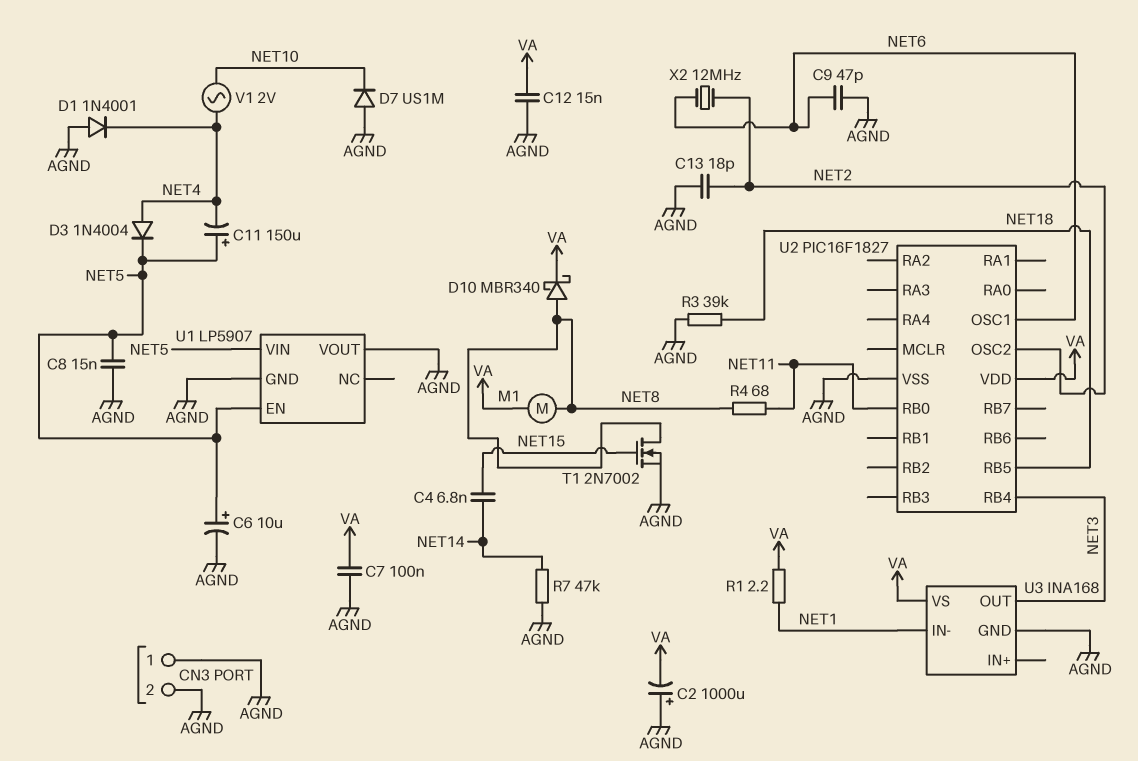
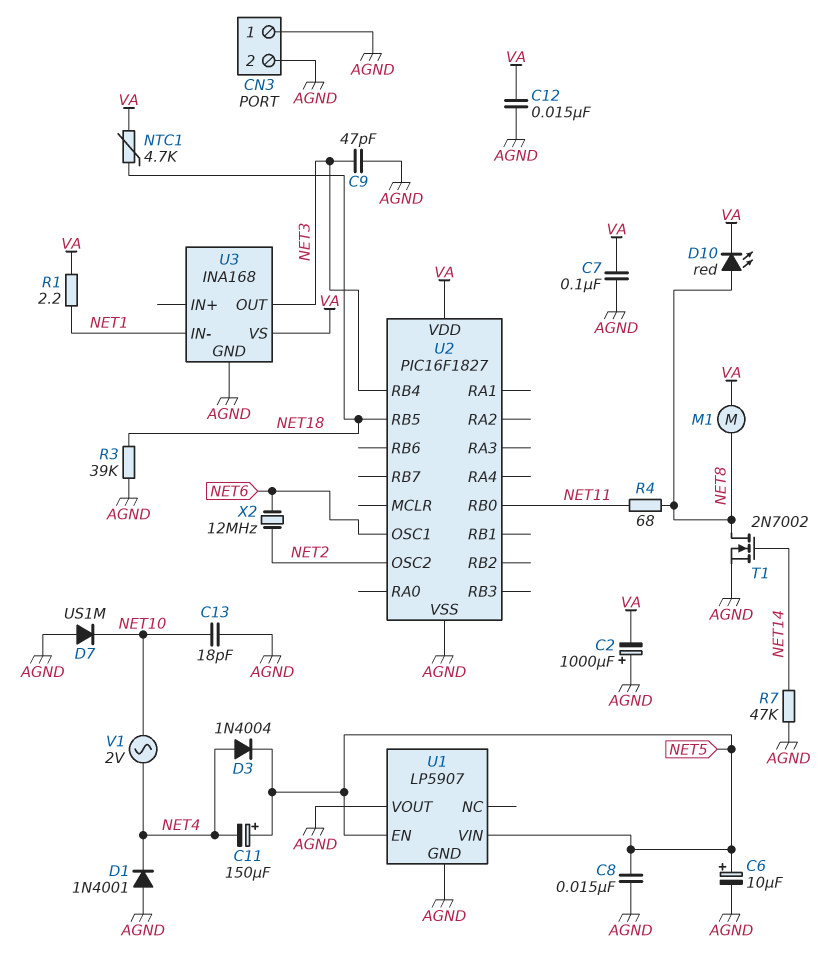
C4: 6.8nF (NET14, NET15) -> none
C9: 47pF (AGND, NET6) -> 47pF (AGND, NET3)
C13: 18pF (AGND, NET2) -> 18pF (AGND, NET10)
D10: schottky MBR340 (A NET8, K VA) -> LED red (A NET8, K VA)
NTC1: none -> 4.7k (NET18, VA)
T1: NMOS 2N7002 (G NET15, D NET8, S AGND) -> NMOS 2N7002 (G NET14, D NET8, S AGND)

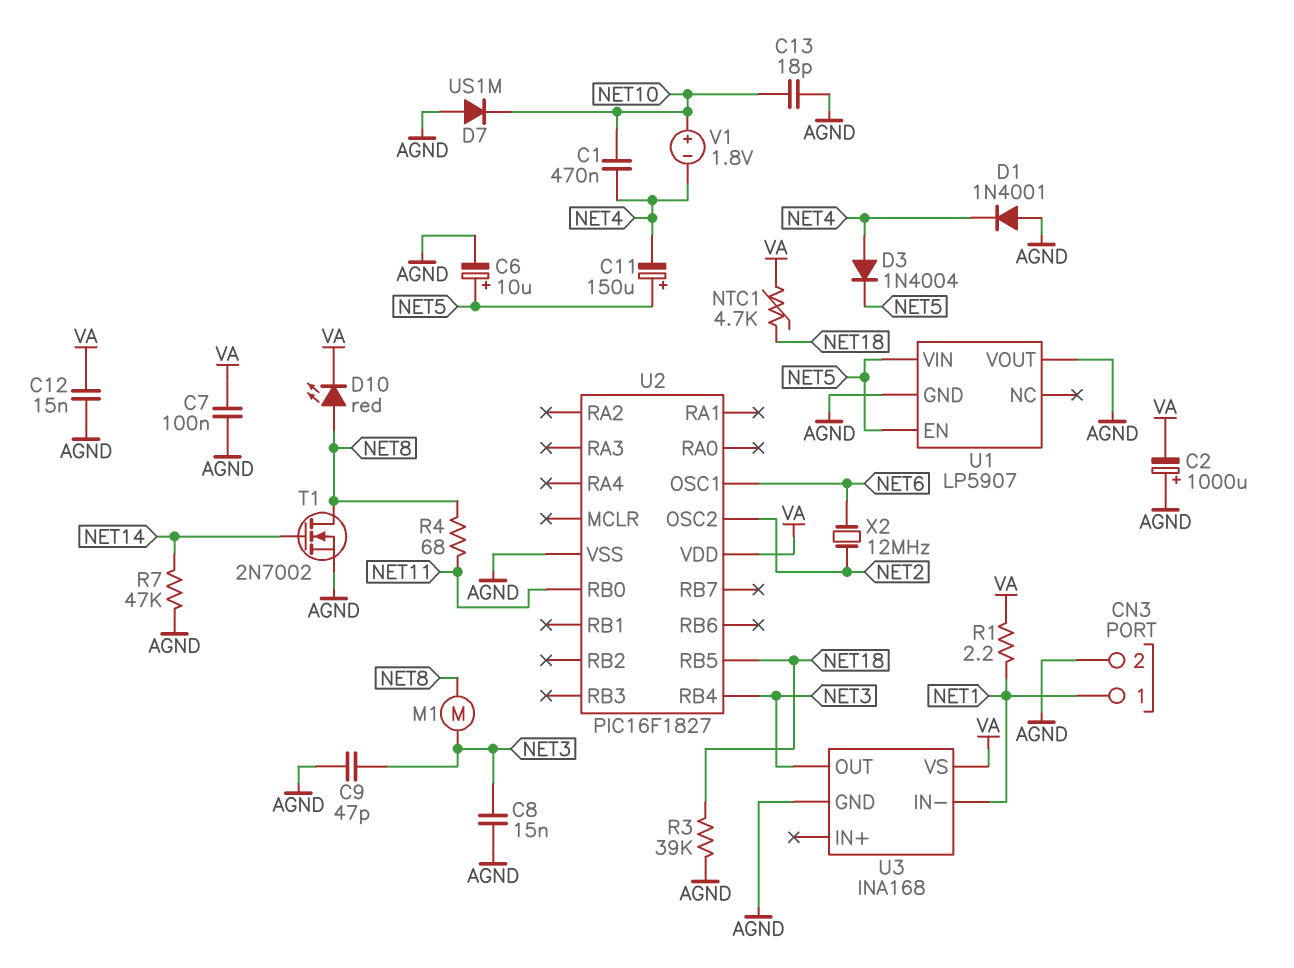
C1: none -> 470nF (NET4, NET10)
C8: 15nF (AGND, NET5) -> 15nF (AGND, NET3)
CN3 pin 1: AGND -> NET1
M1: motor (NET8, VA) -> motor (NET3, NET8)
V1: AC 2V (NET4, NET10) -> 1.8V (plus NET10, minus NET4)

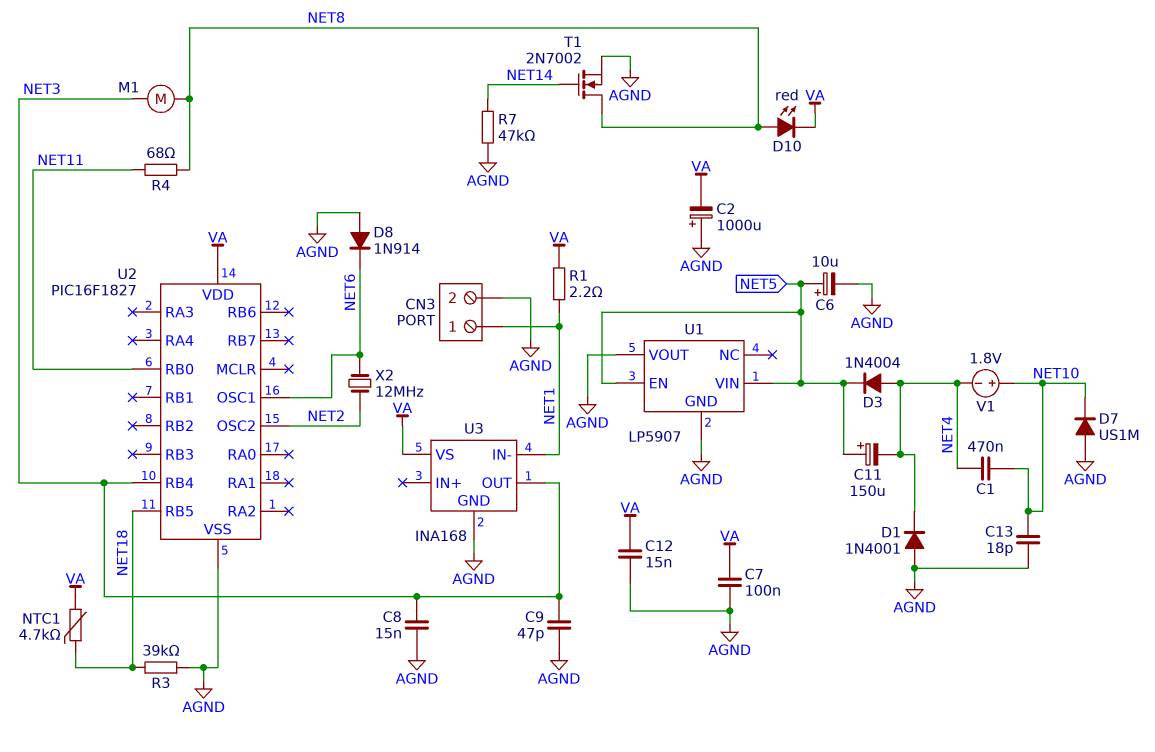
D8: none -> diode 1N914 (A AGND, K NET6)

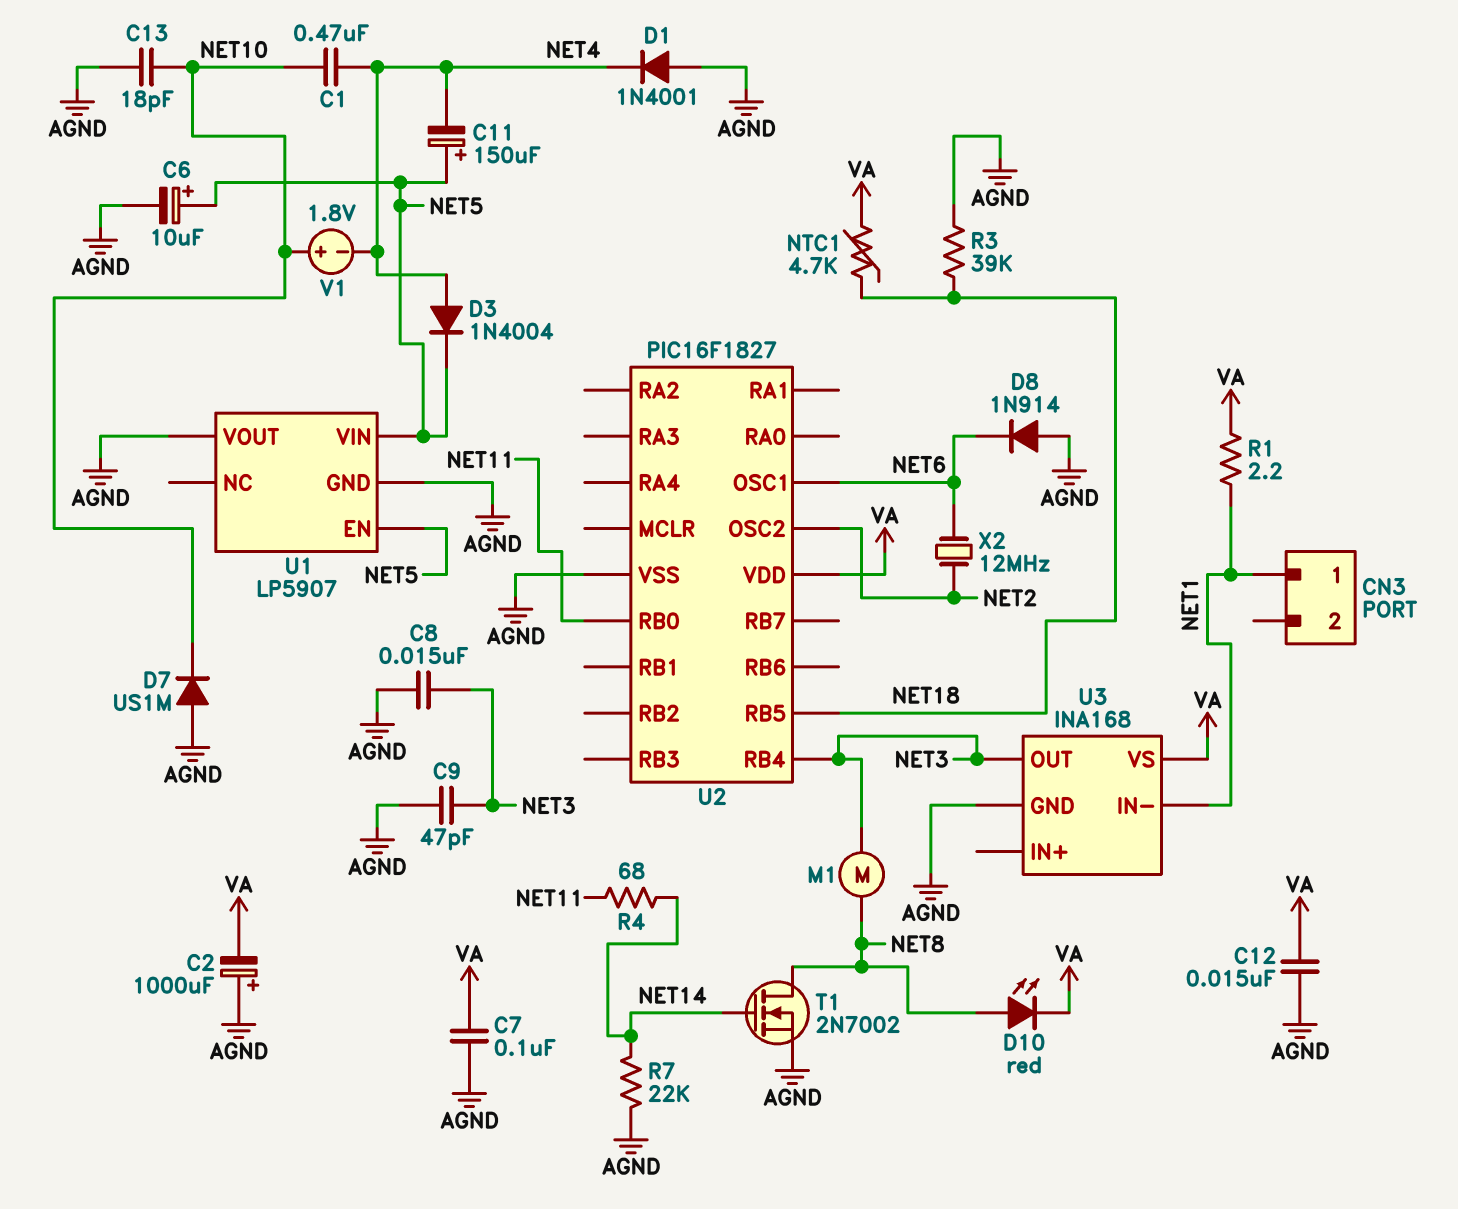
CN3 pin 2: AGND -> none
R4: 68 (NET8, NET11) -> 68 (NET11, NET14)
R7: 47k (AGND, NET14) -> 22k (AGND, NET14)

